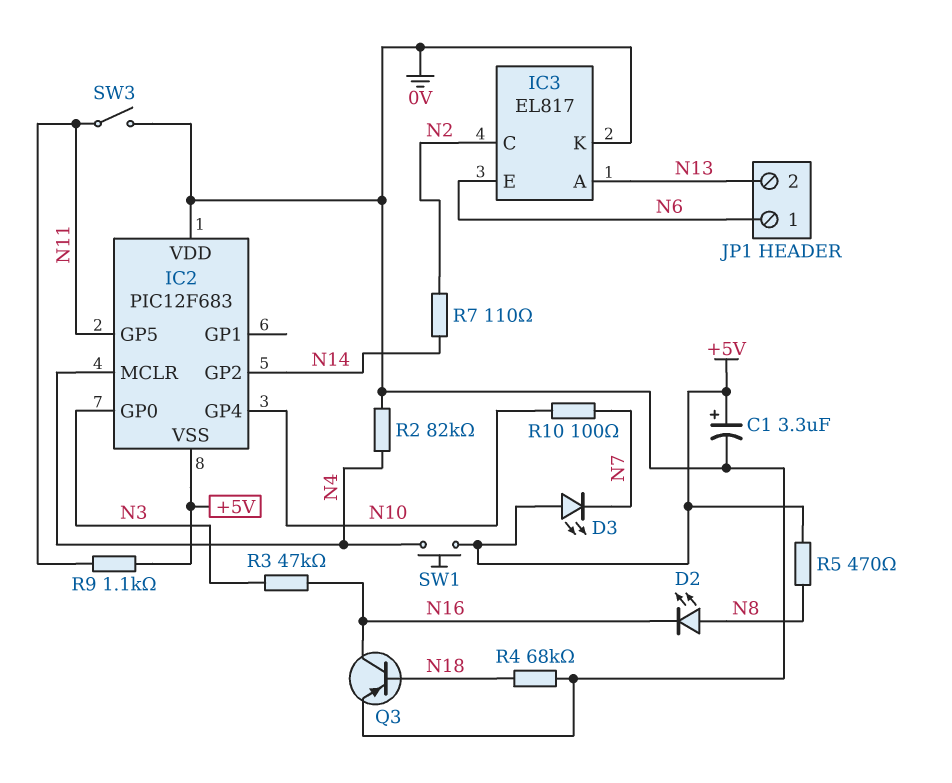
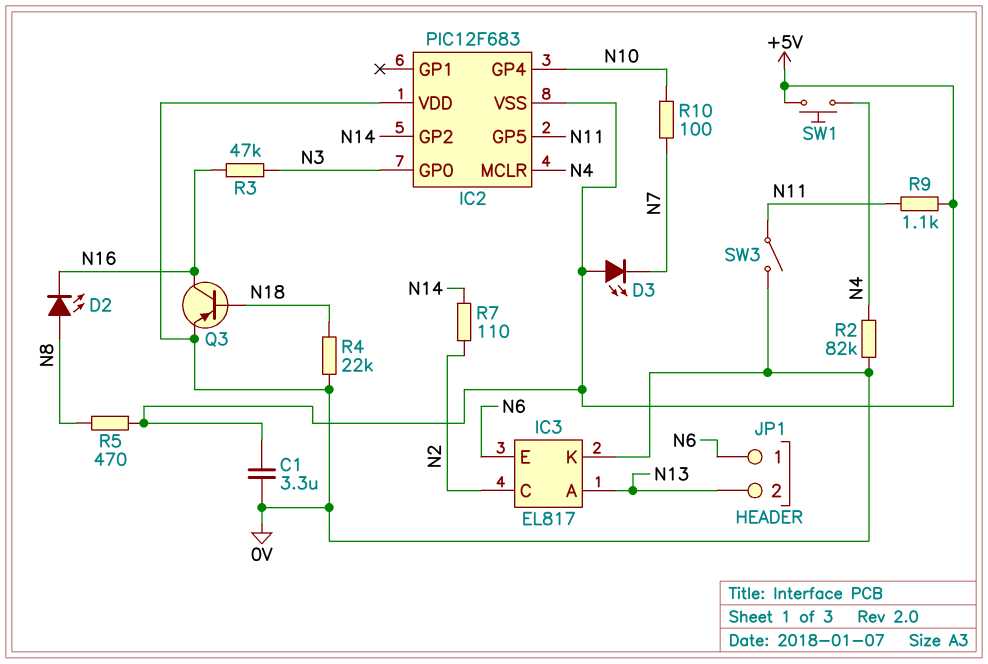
C1: 3.3uF (plus +5V, minus 0V) -> 3.3uF (+5V, 0V)
R4: 68k (0V, N18) -> 22k (0V, N18)

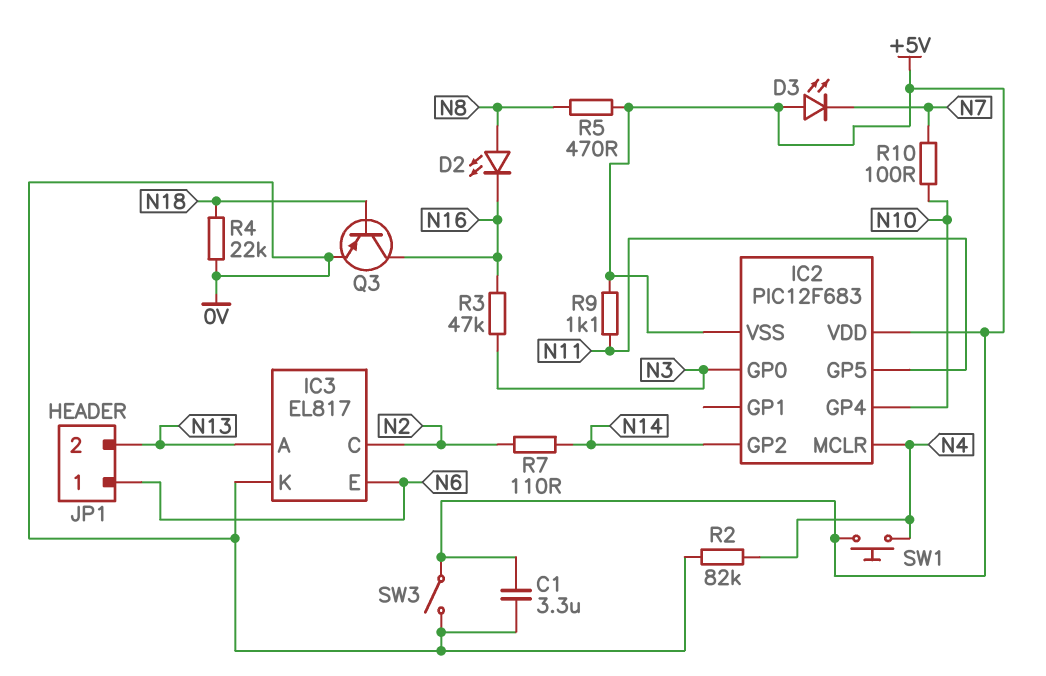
IC2 pin VDD: 0V -> +5V
SW3: switch (0V, N11) -> switch (+5V, 0V)

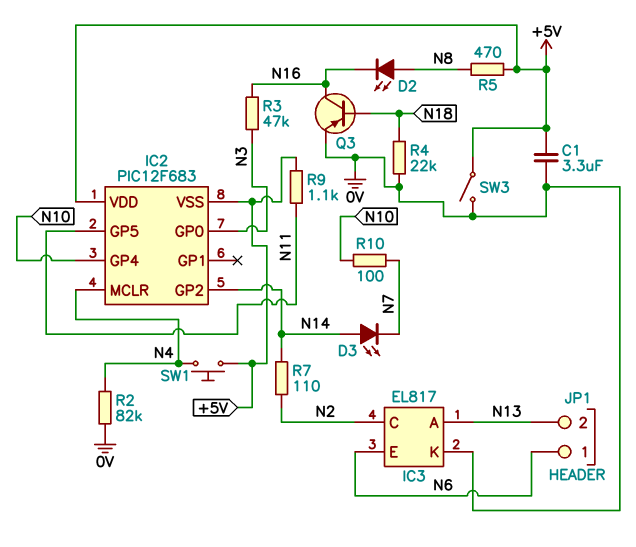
D3: LED (A +5V, K N7) -> LED (A N14, K N7)

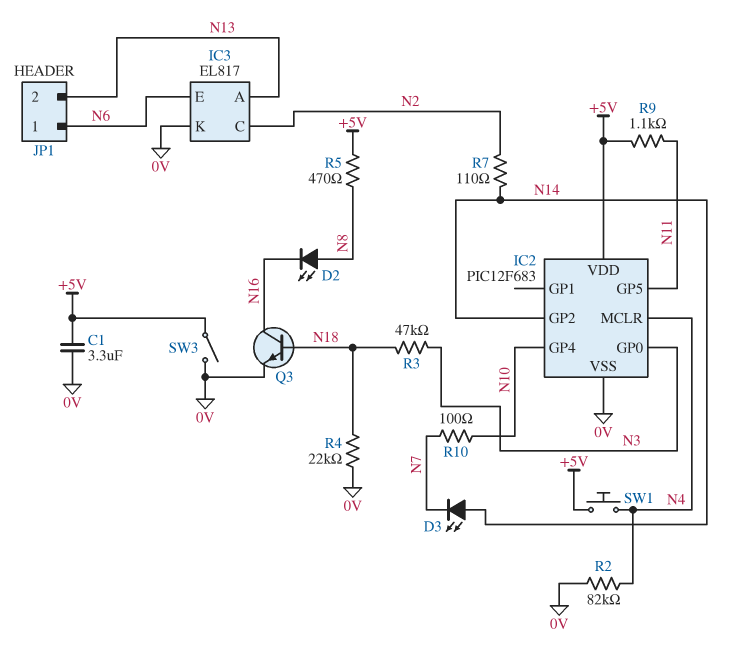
IC2 pin VSS: +5V -> 0V
Q3: PNP (B N18, C N16, E 0V) -> NPN (B N18, C N16, E 0V)
R3: 47k (N3, N16) -> 47k (N3, N18)

